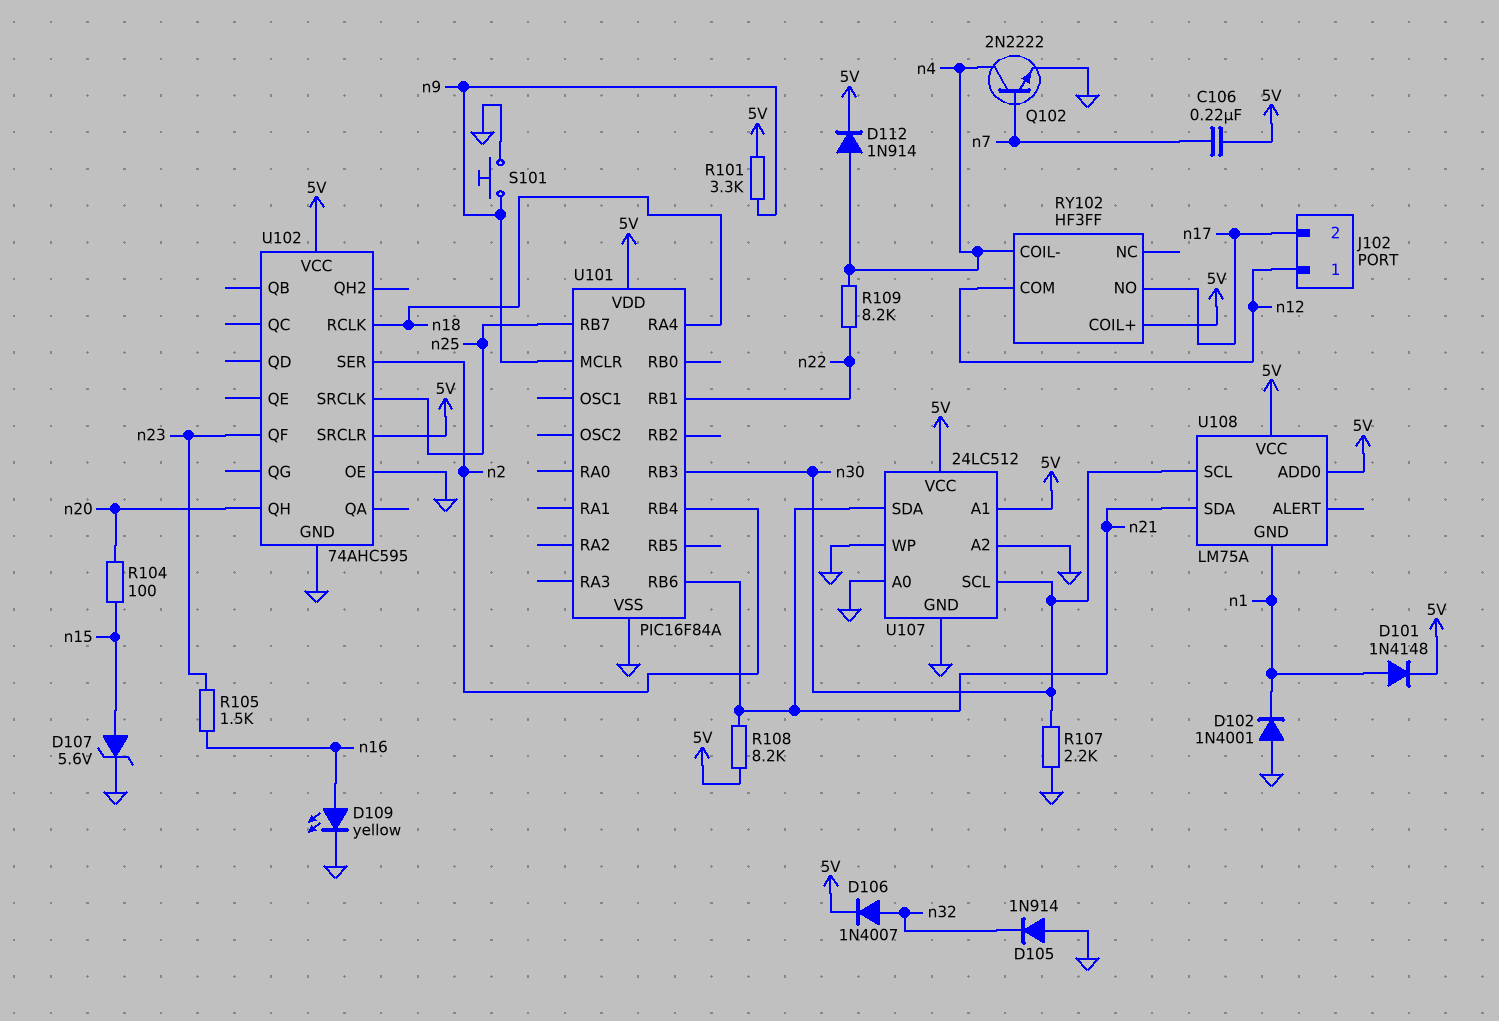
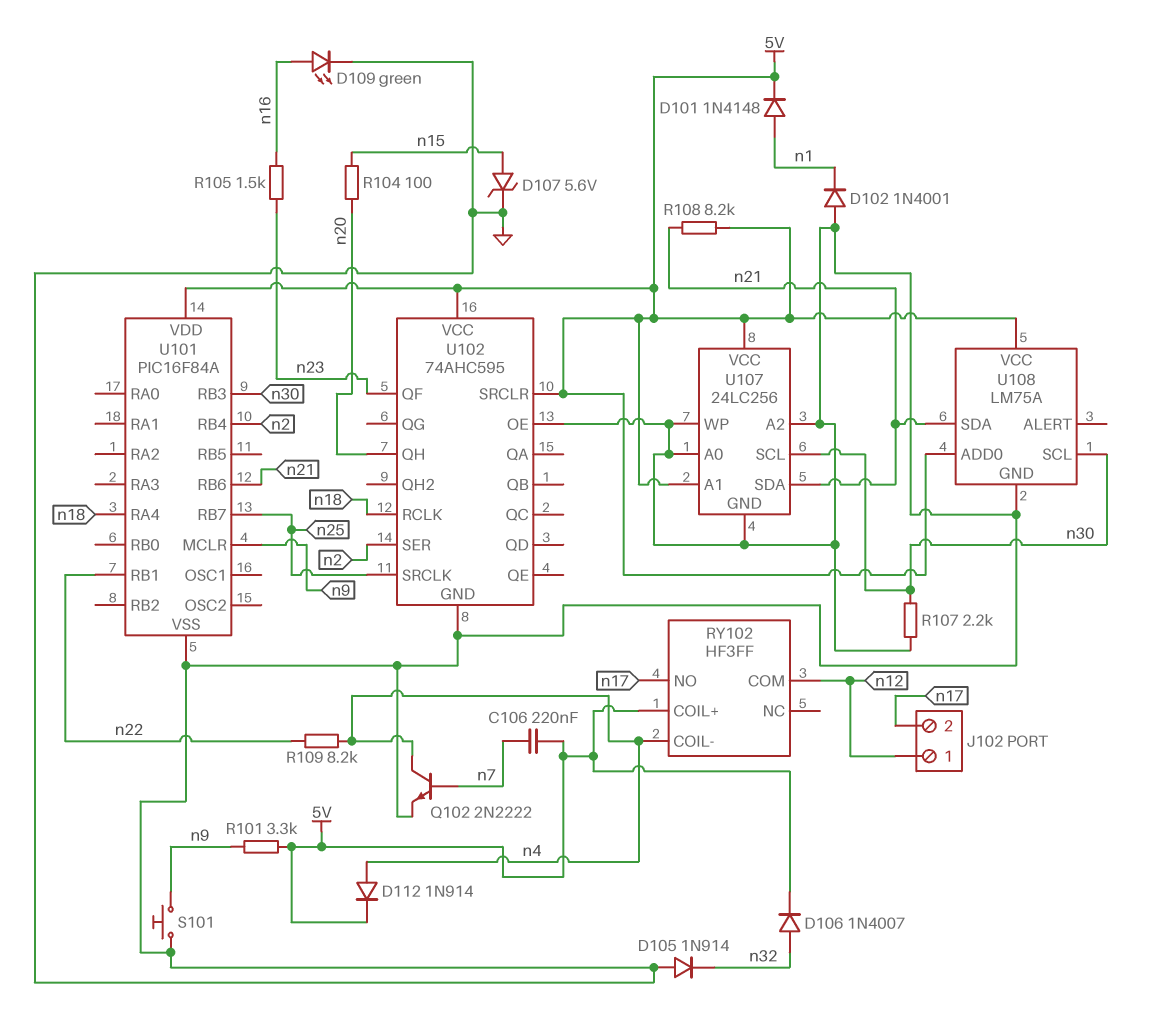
D109: LED yellow (A n16, K GND) -> LED green (A n16, K GND)
U107: 24LC512 -> 24LC256
U108 pin GND: n1 -> GND

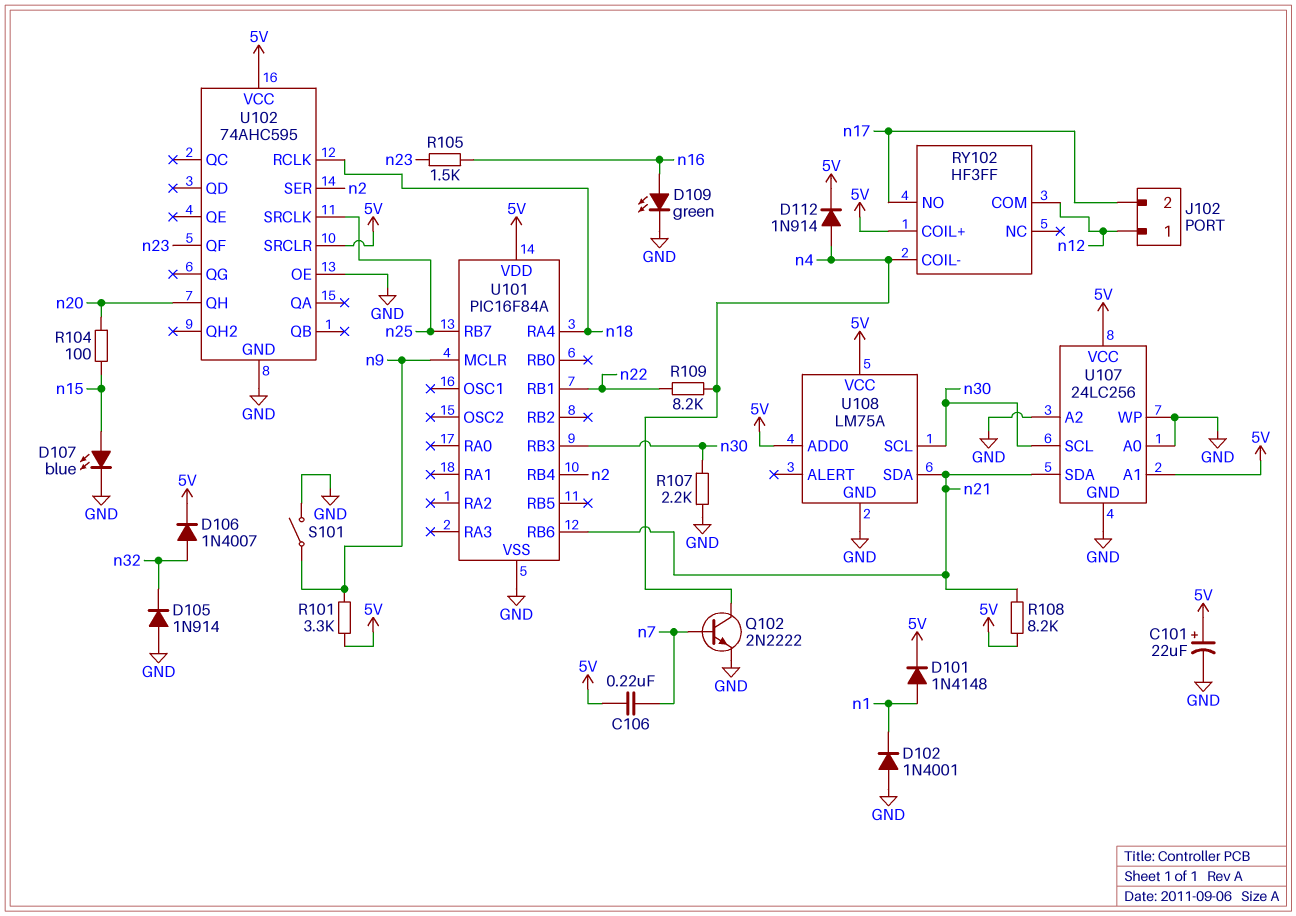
C101: none -> 22uF (plus 5V, minus GND)
D107: zener 5.6V (A n15, K GND) -> LED blue (A n15, K GND)
S101: button (GND, n9) -> switch (GND, n9)

